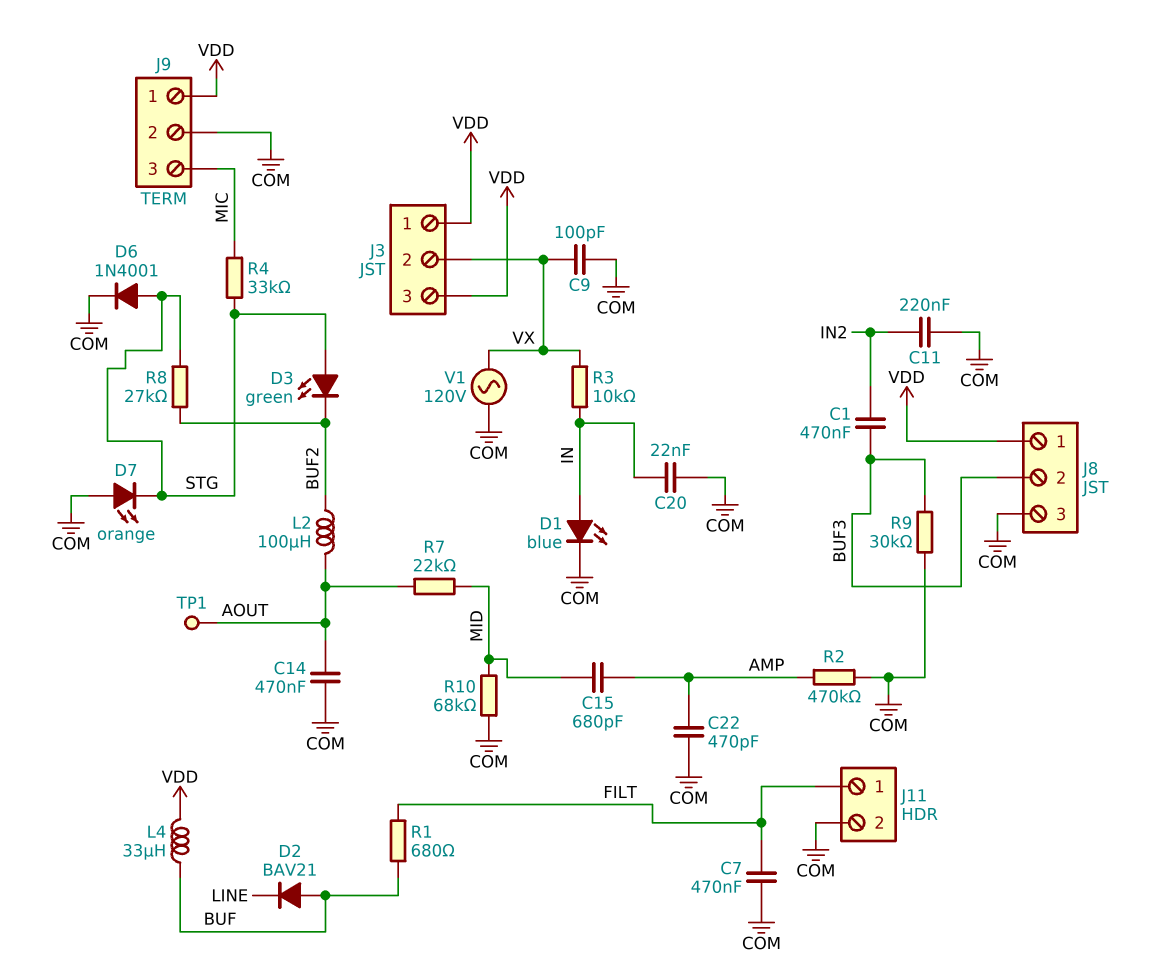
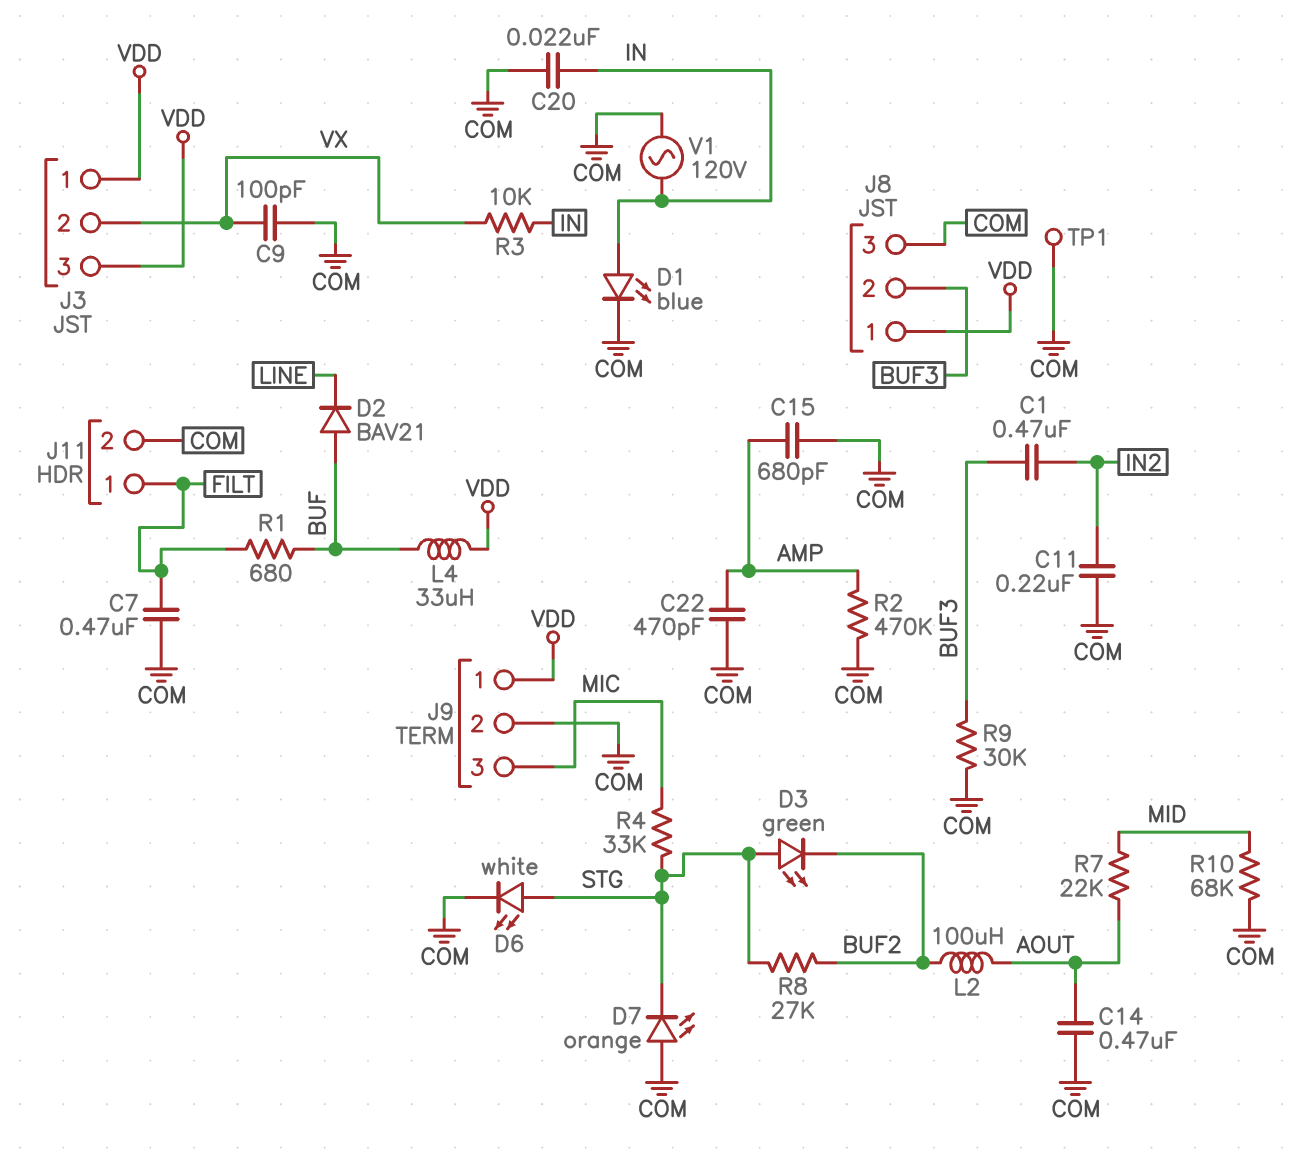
C15: 680pF (AMP, MID) -> 680pF (AMP, COM)
D6: diode 1N4001 (A STG, K COM) -> LED white (A STG, K COM)
TP1: test point (AOUT) -> test point (COM)
V1: AC 120V (COM, VX) -> AC 120V (COM, IN)

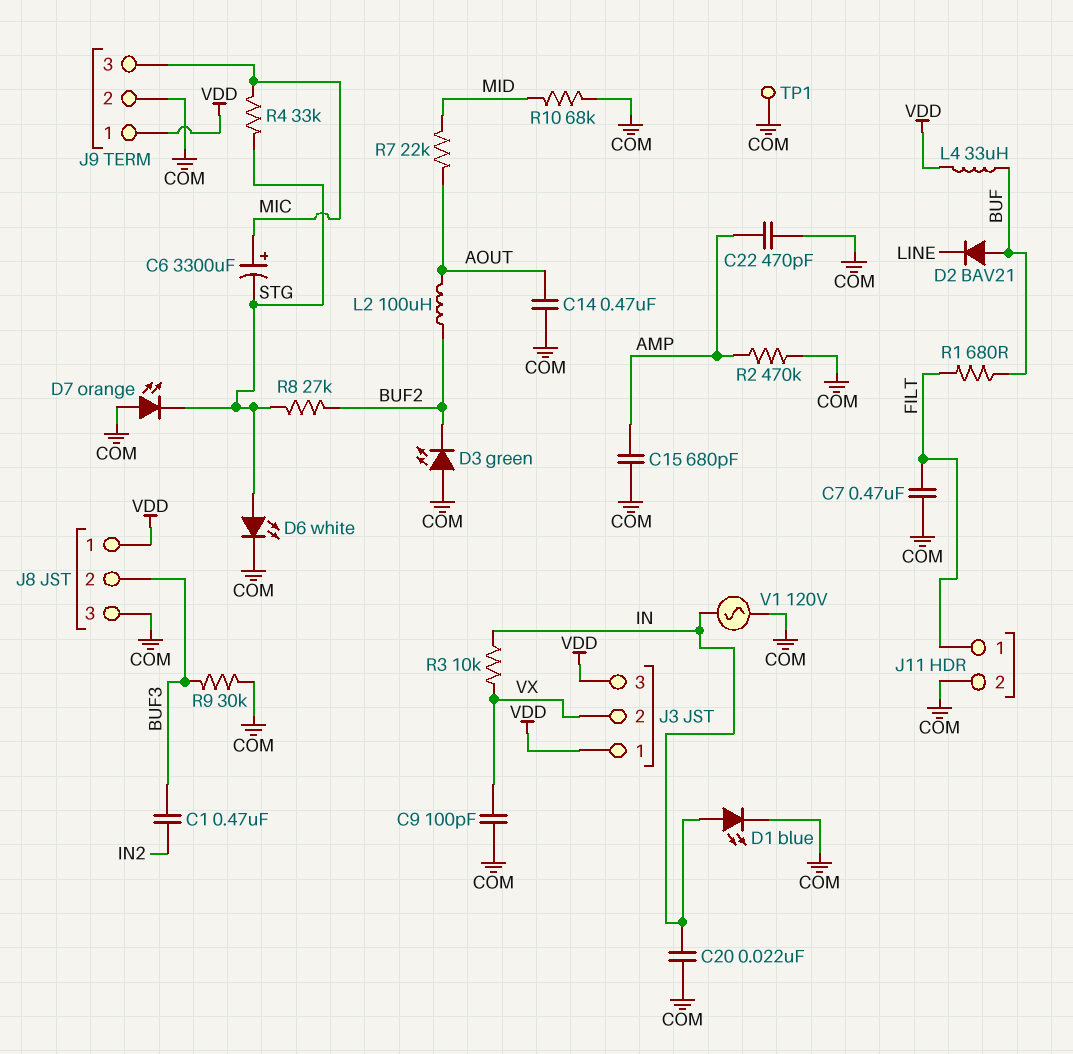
C6: none -> 3300uF (plus MIC, minus STG)
C11: 220nF (COM, IN2) -> none
D3: LED green (A STG, K BUF2) -> LED green (A COM, K BUF2)

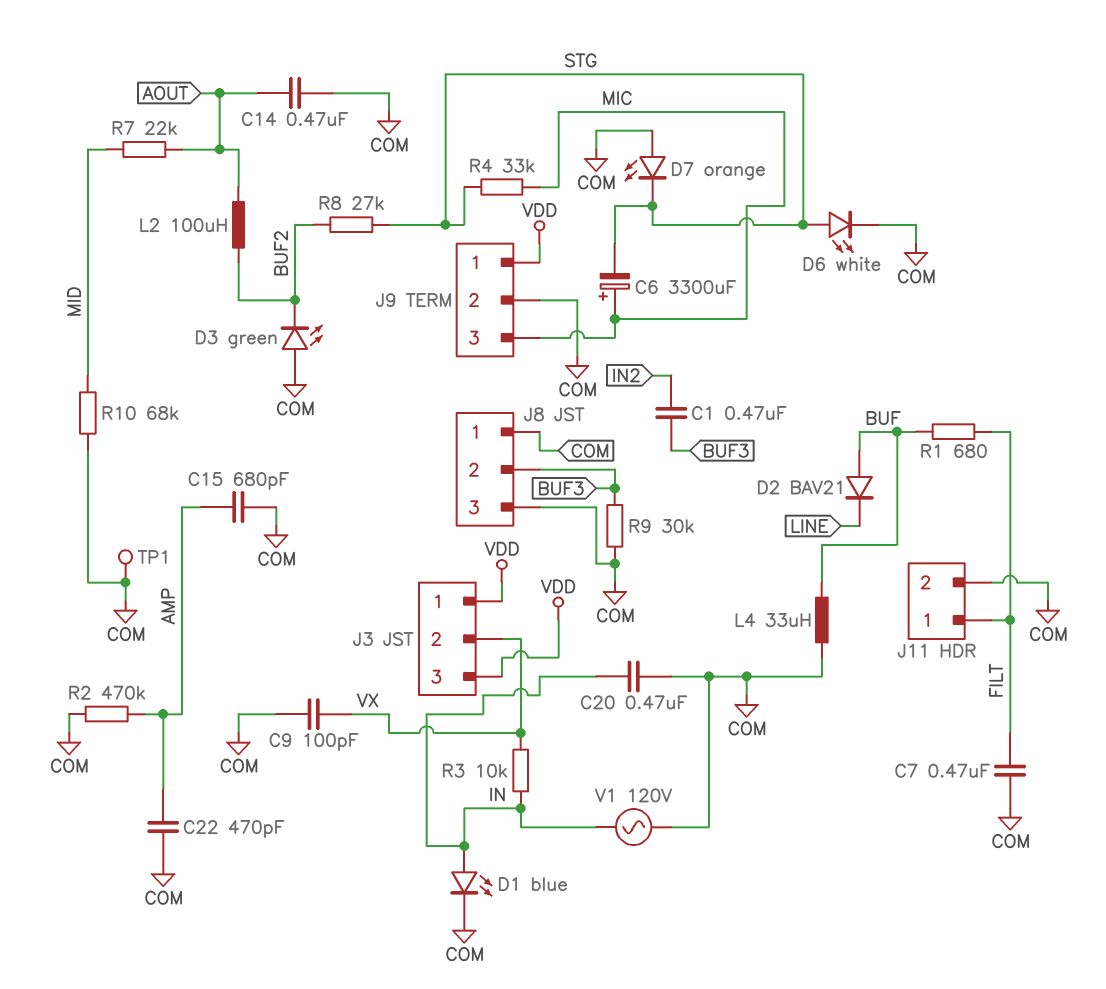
C20: 22nF (COM, IN) -> 470nF (COM, IN)
J8 pin 1: VDD -> COM
L4: 33uH (BUF, VDD) -> 33uH (BUF, COM)

